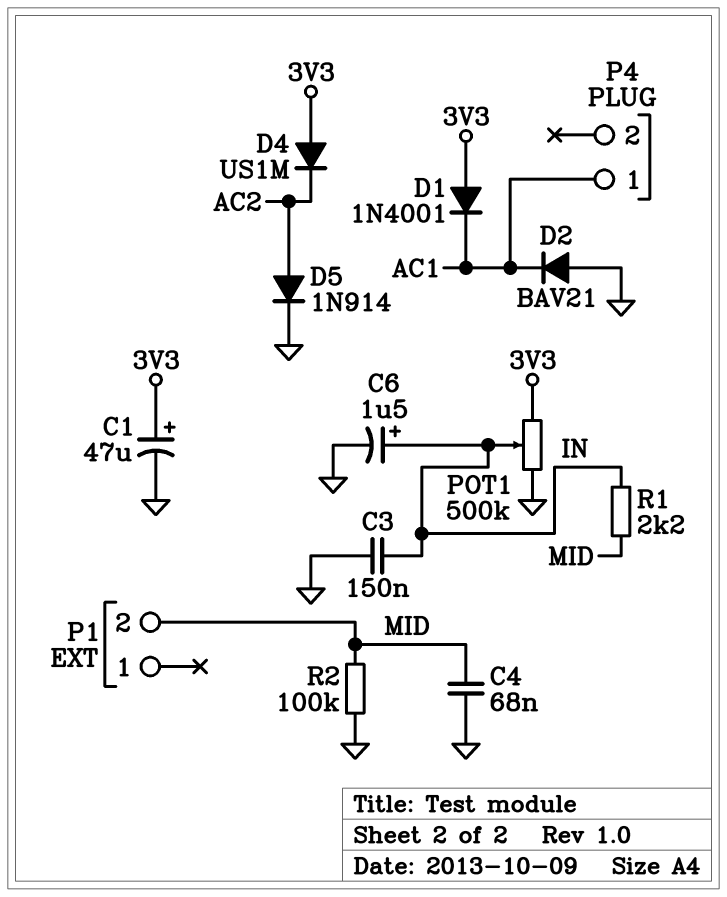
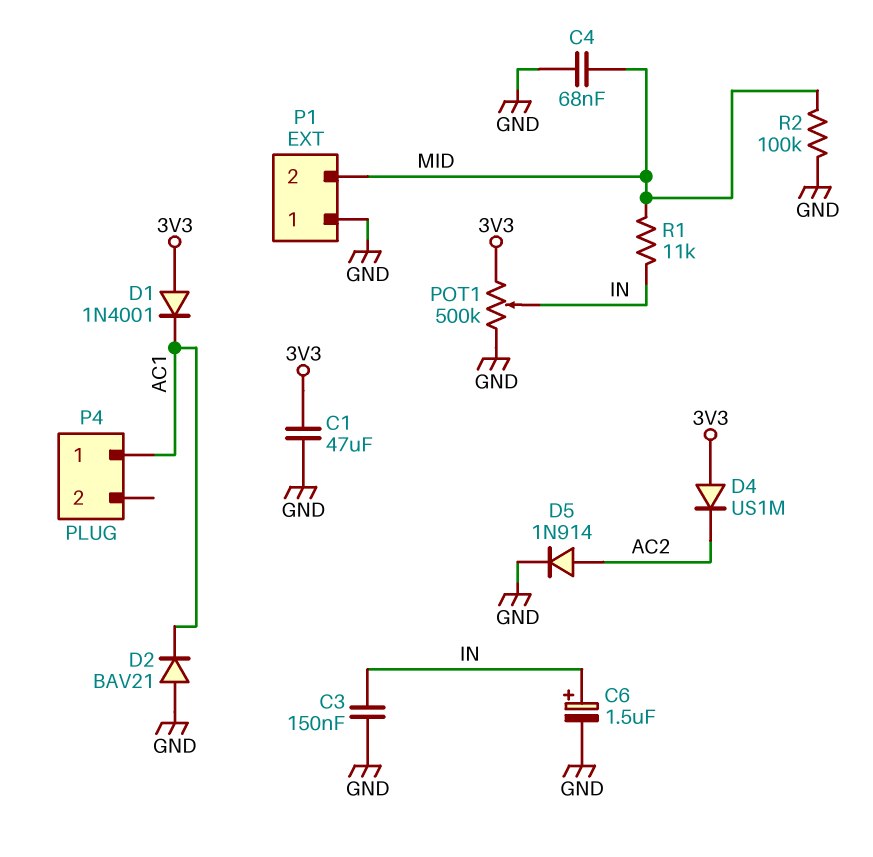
C1: 47uF (plus 3V3, minus GND) -> 47uF (3V3, GND)
P1 pin 1: none -> GND
R1: 2.2k (IN, MID) -> 11k (IN, MID)

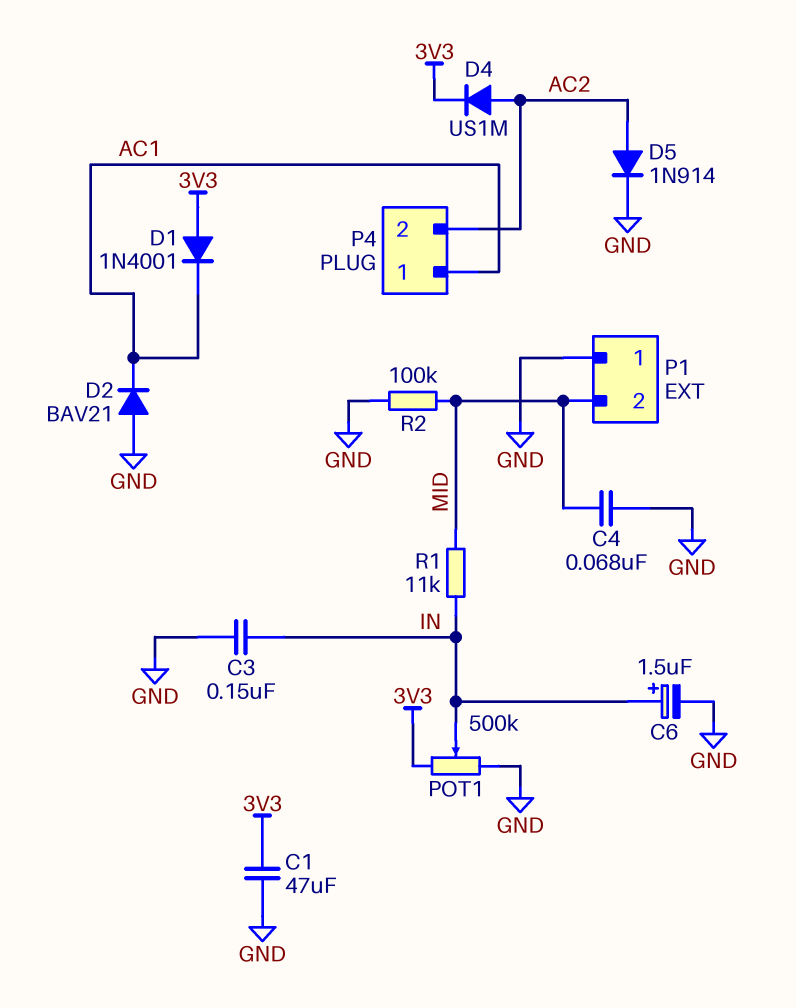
D4: diode US1M (A 3V3, K AC2) -> diode US1M (A AC2, K 3V3)
P4 pin 2: none -> AC2

